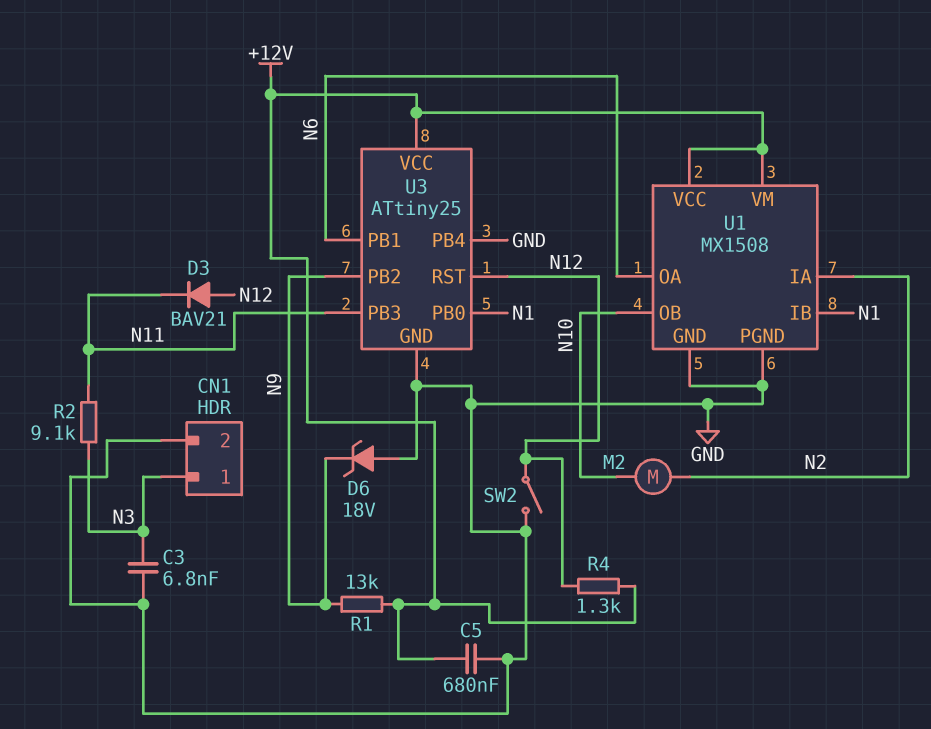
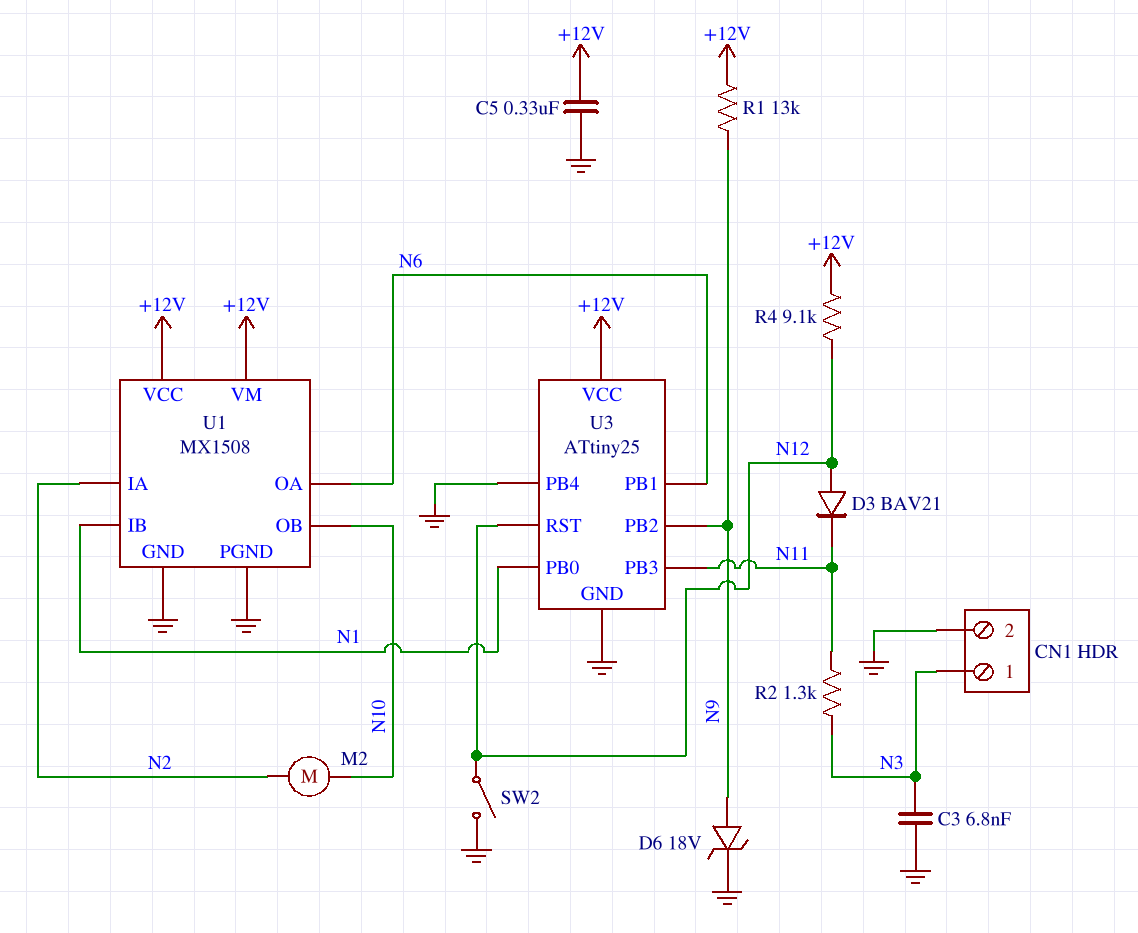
C5: 680nF (+12V, GND) -> 330nF (+12V, GND)
D6: zener 18V (A GND, K N9) -> zener 18V (A N9, K GND)
R2: 9.1k (N3, N11) -> 1.3k (N3, N11)
R4: 1.3k (+12V, N12) -> 9.1k (+12V, N12)

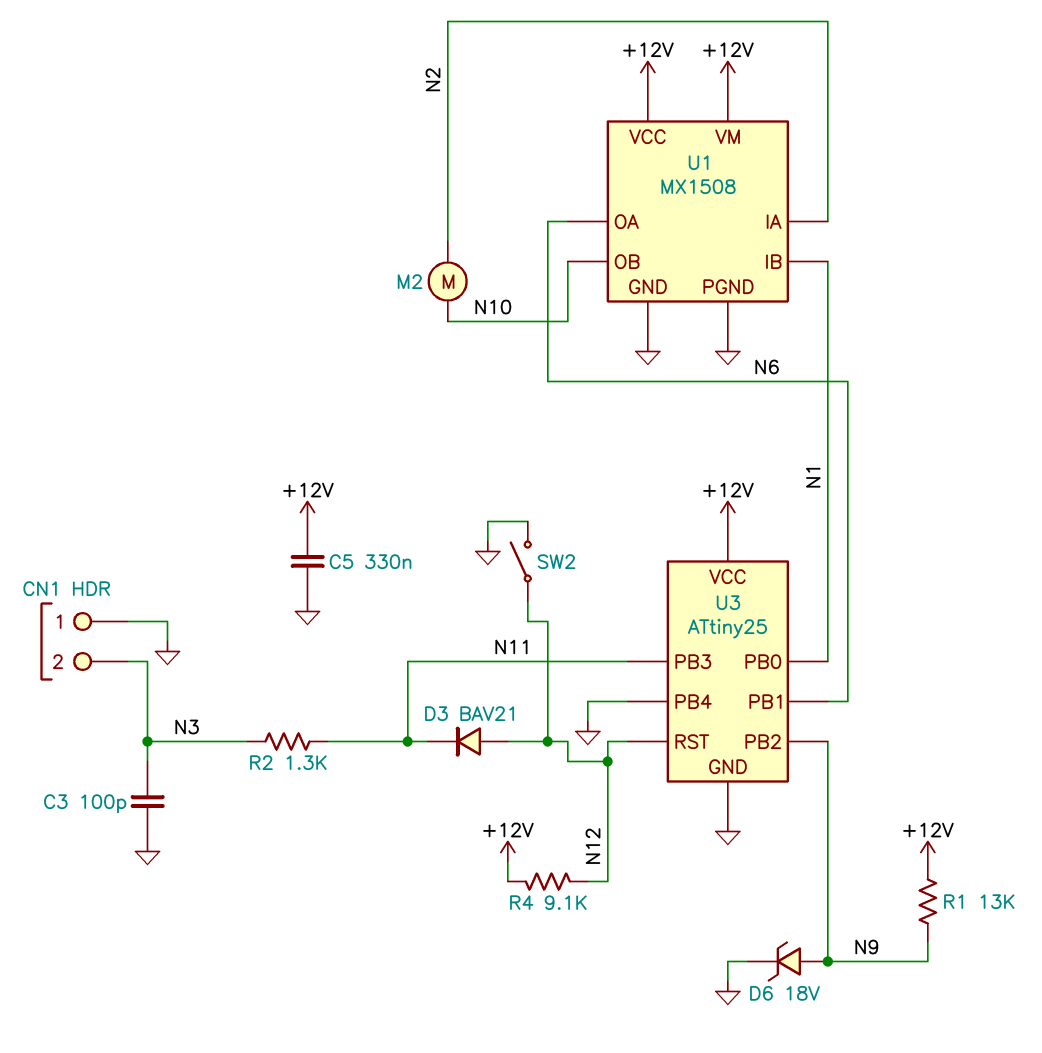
C3: 6.8nF (GND, N3) -> 100pF (GND, N3)
CN1 pin 1: N3 -> GND
CN1 pin 2: GND -> N3

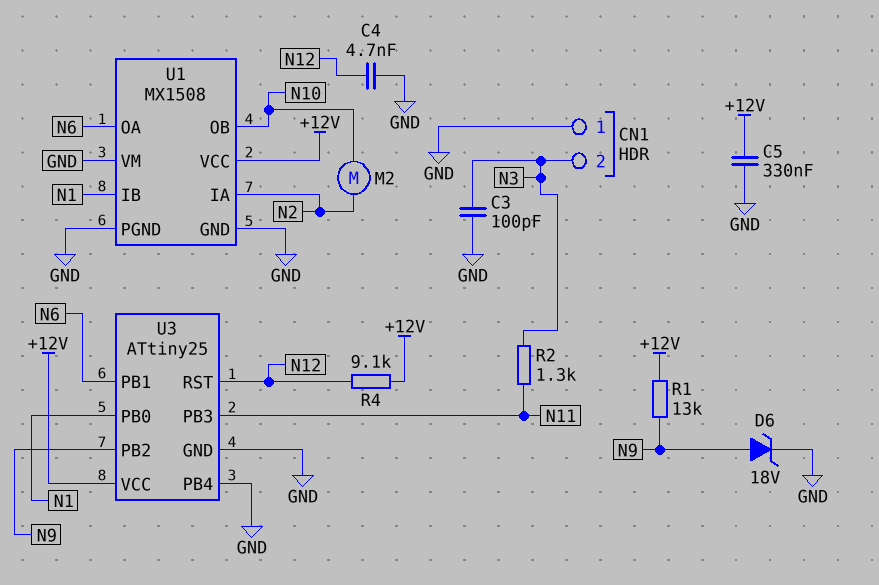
C4: none -> 4.7nF (GND, N12)
D3: diode BAV21 (A N12, K N11) -> none
SW2: switch (GND, N12) -> none
U1 pin VM: +12V -> GND

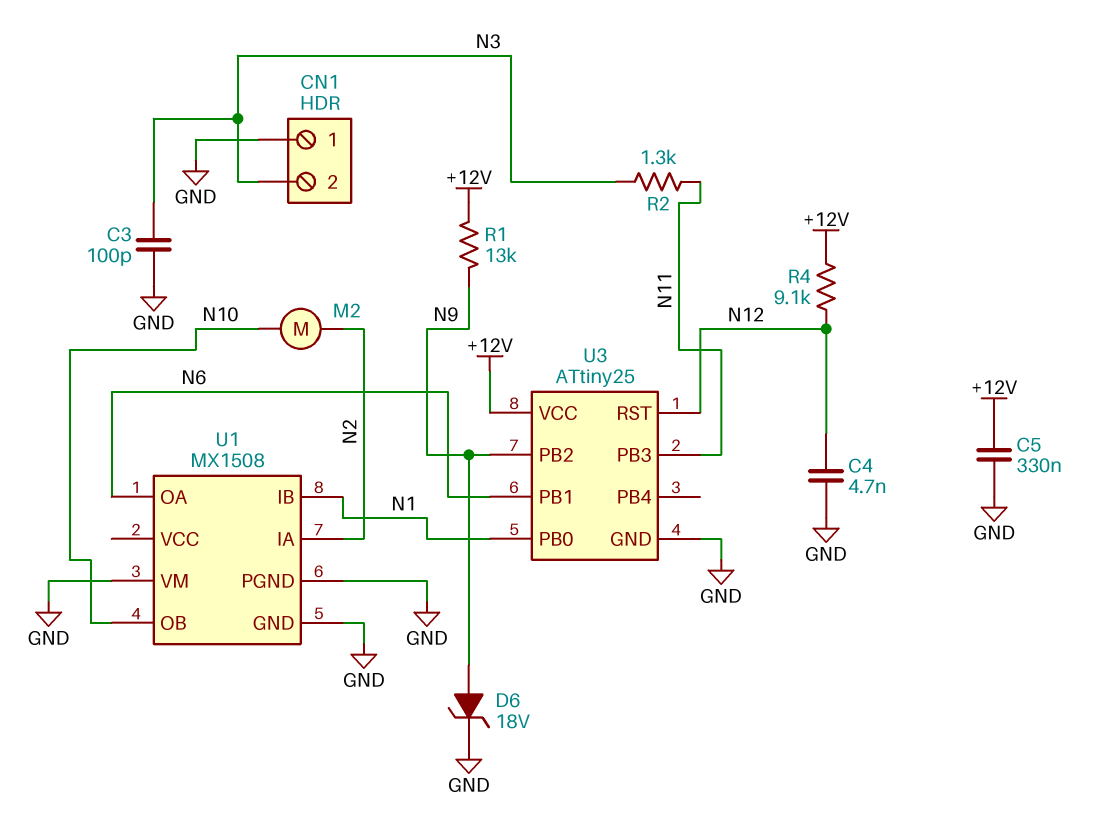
U1 pin VCC: +12V -> none
U3 pin PB4: GND -> none

